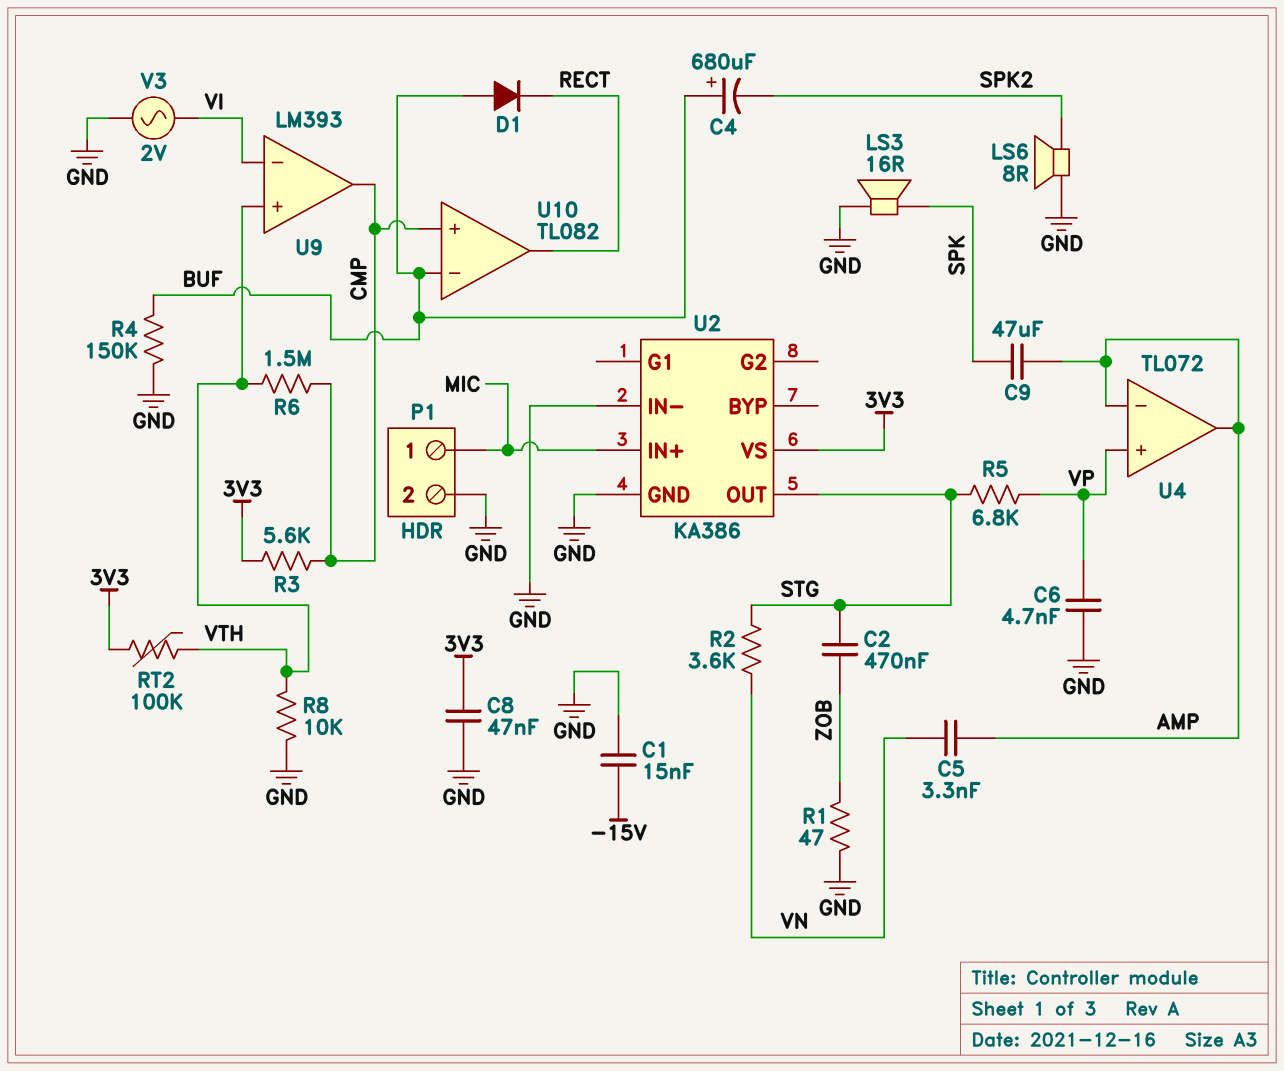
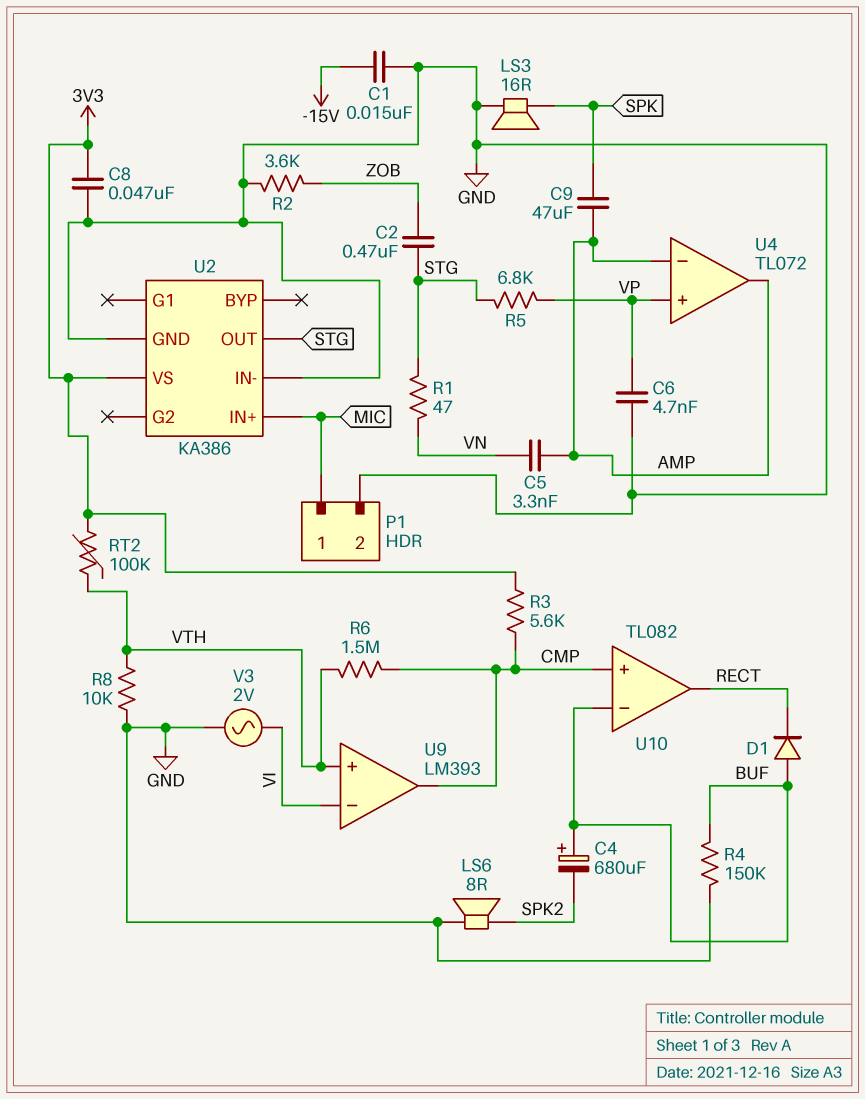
R1: 47 (GND, ZOB) -> 47 (STG, VN)
R2: 3.6k (STG, VN) -> 3.6k (GND, ZOB)

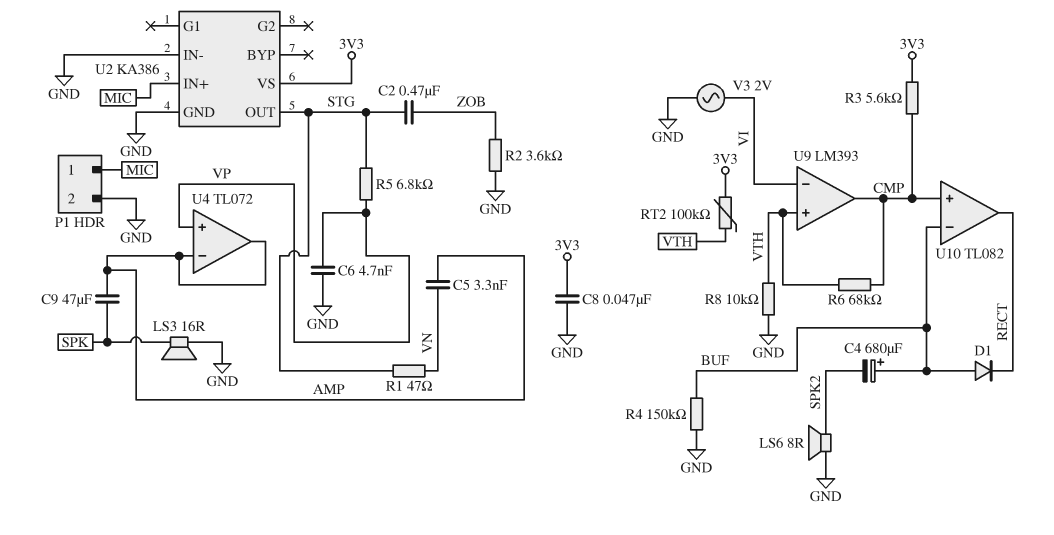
C1: 15nF (-15V, GND) -> none
R6: 1.5M (CMP, VTH) -> 68k (CMP, VTH)

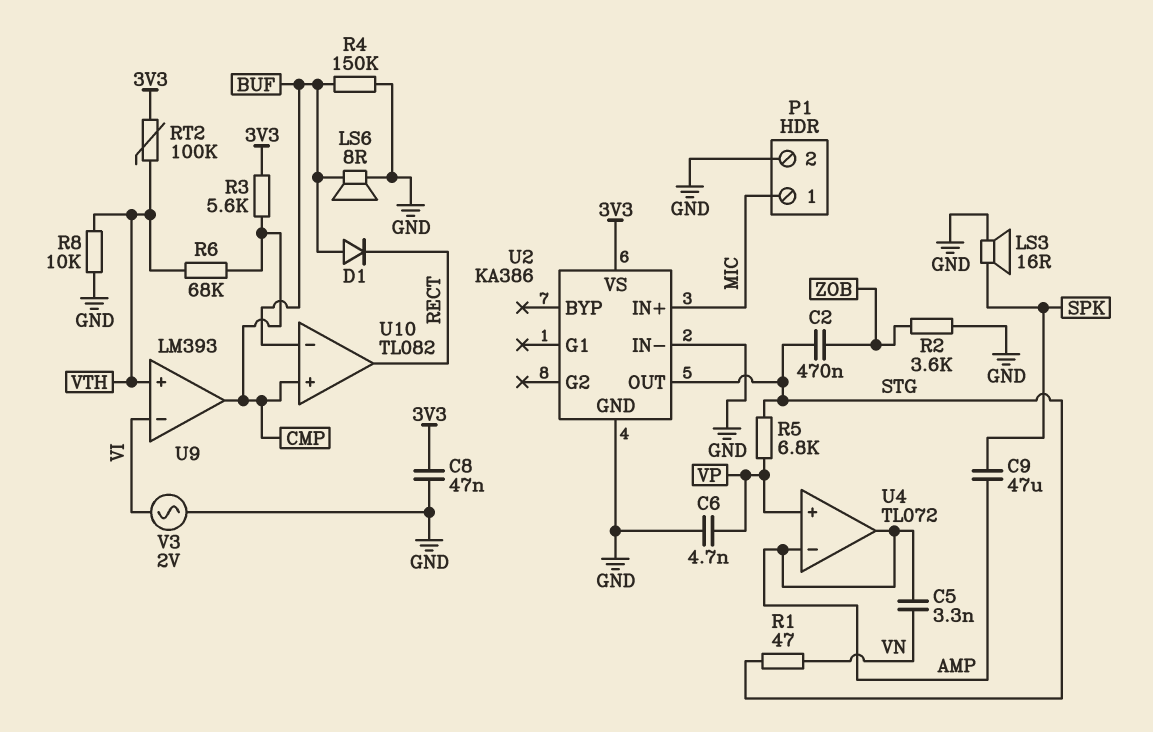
C4: 680uF (plus BUF, minus SPK2) -> none
LS6: speaker 8R (GND, SPK2) -> speaker 8R (BUF, GND)

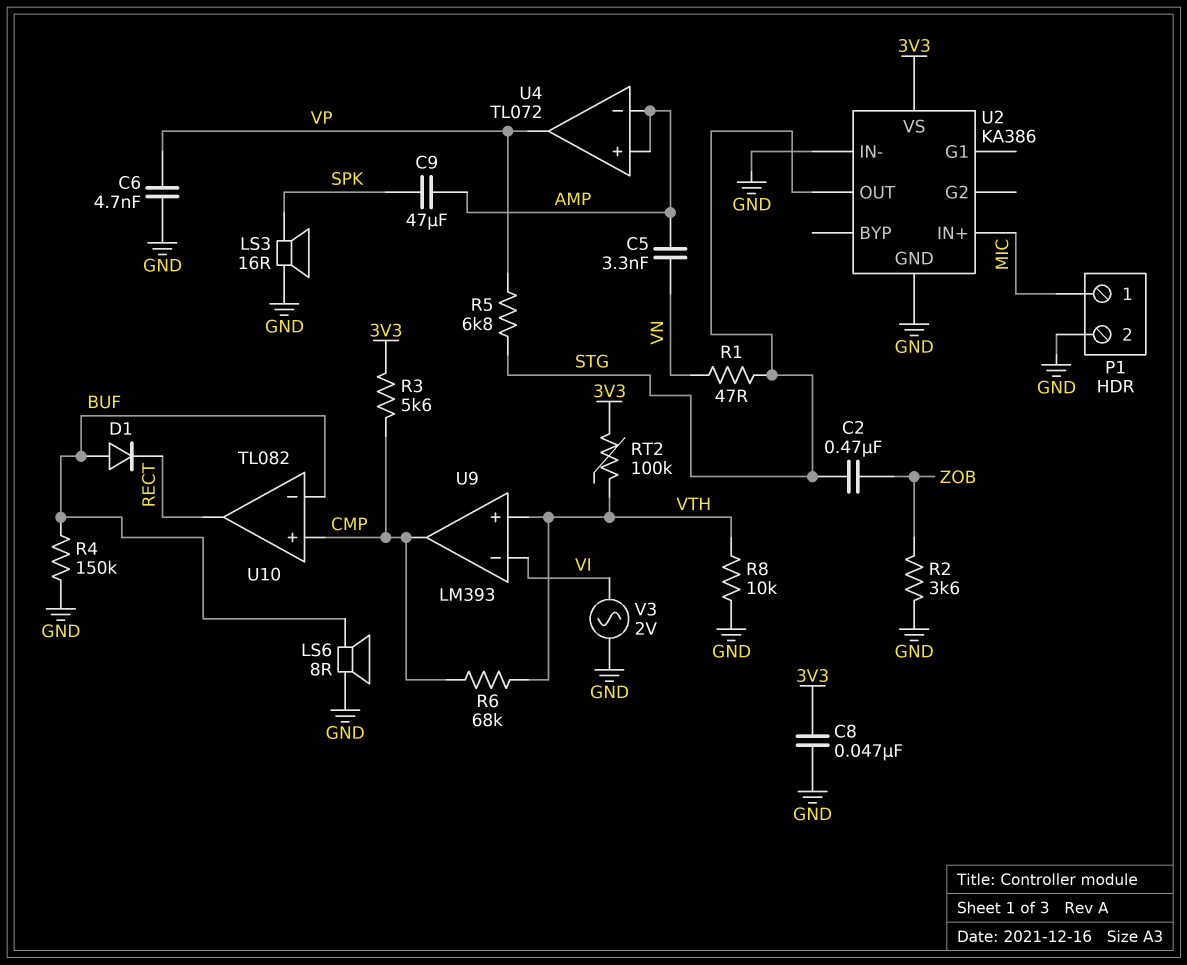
U4 pin in+: VP -> AMP
U4 pin out: AMP -> VP

